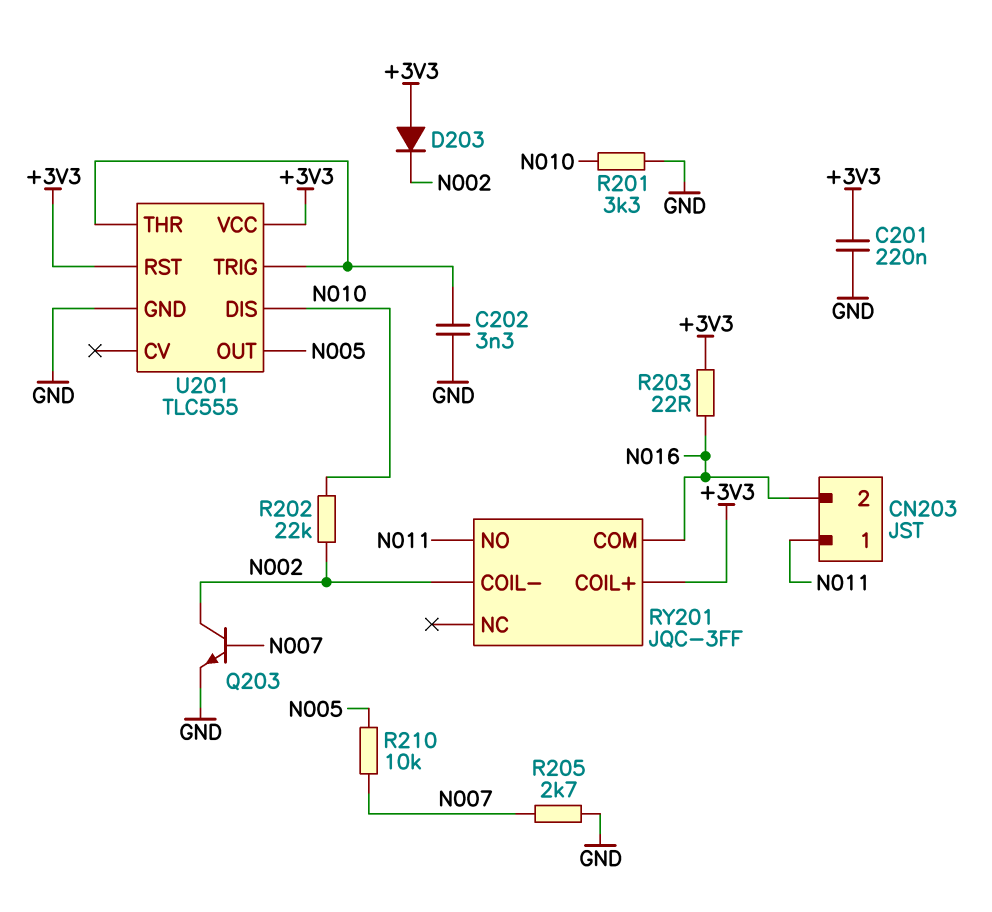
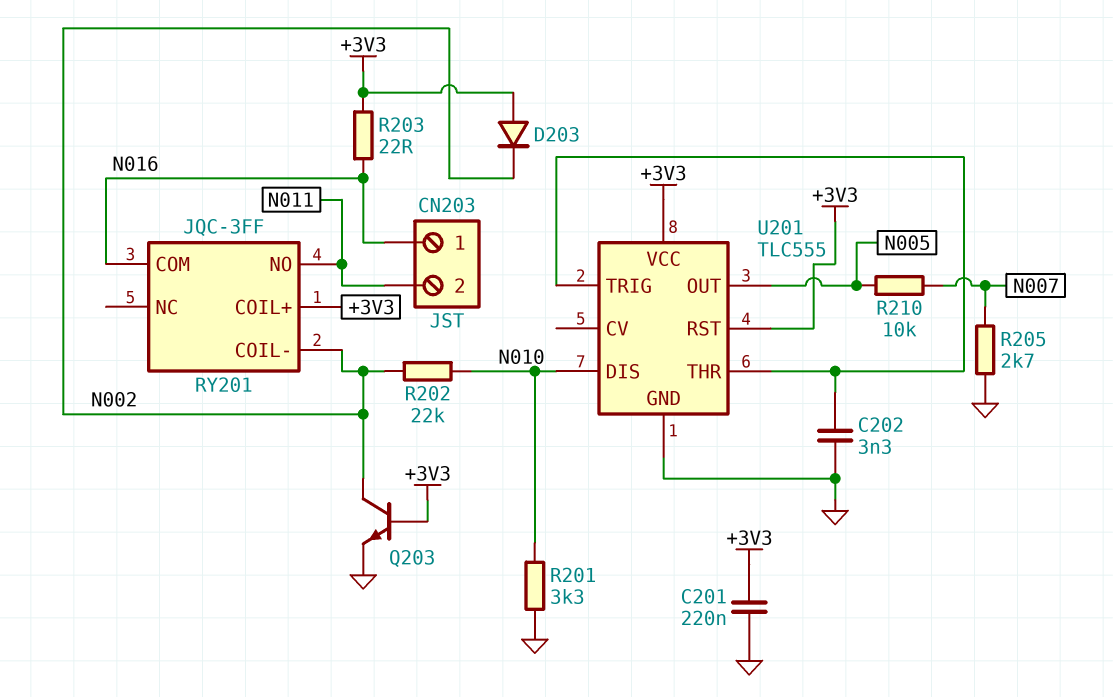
CN203 pin 1: N011 -> N016
CN203 pin 2: N016 -> N011
Q203: NPN (B N007, C N002, E GND) -> NPN (B +3V3, C N002, E GND)

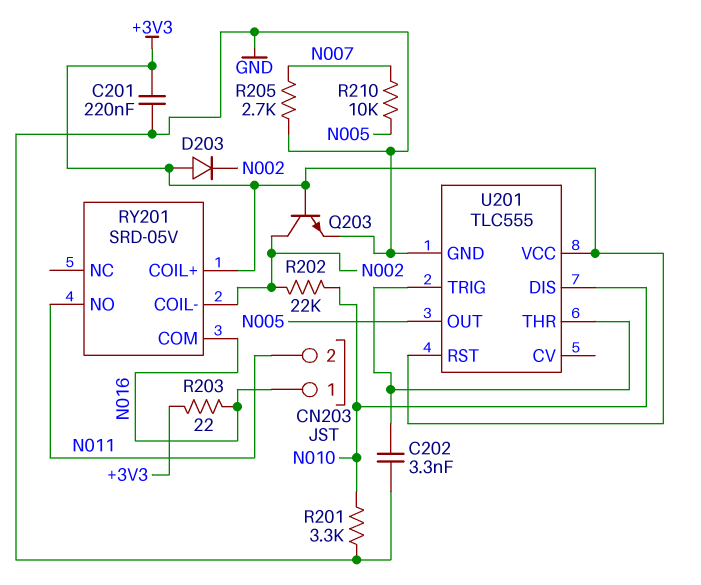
RY201: JQC-3FF -> SRD-05V

